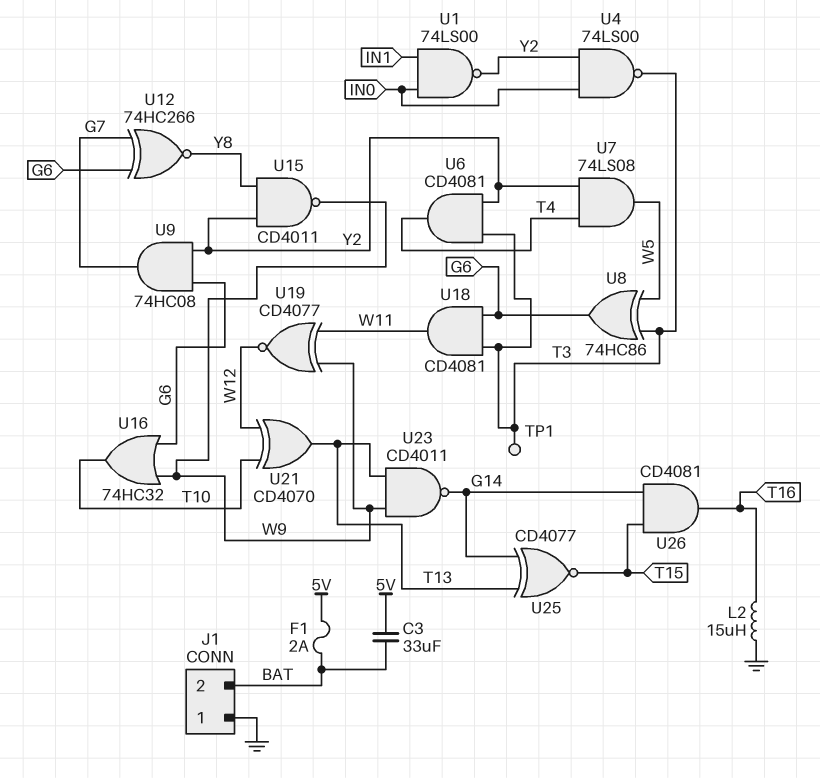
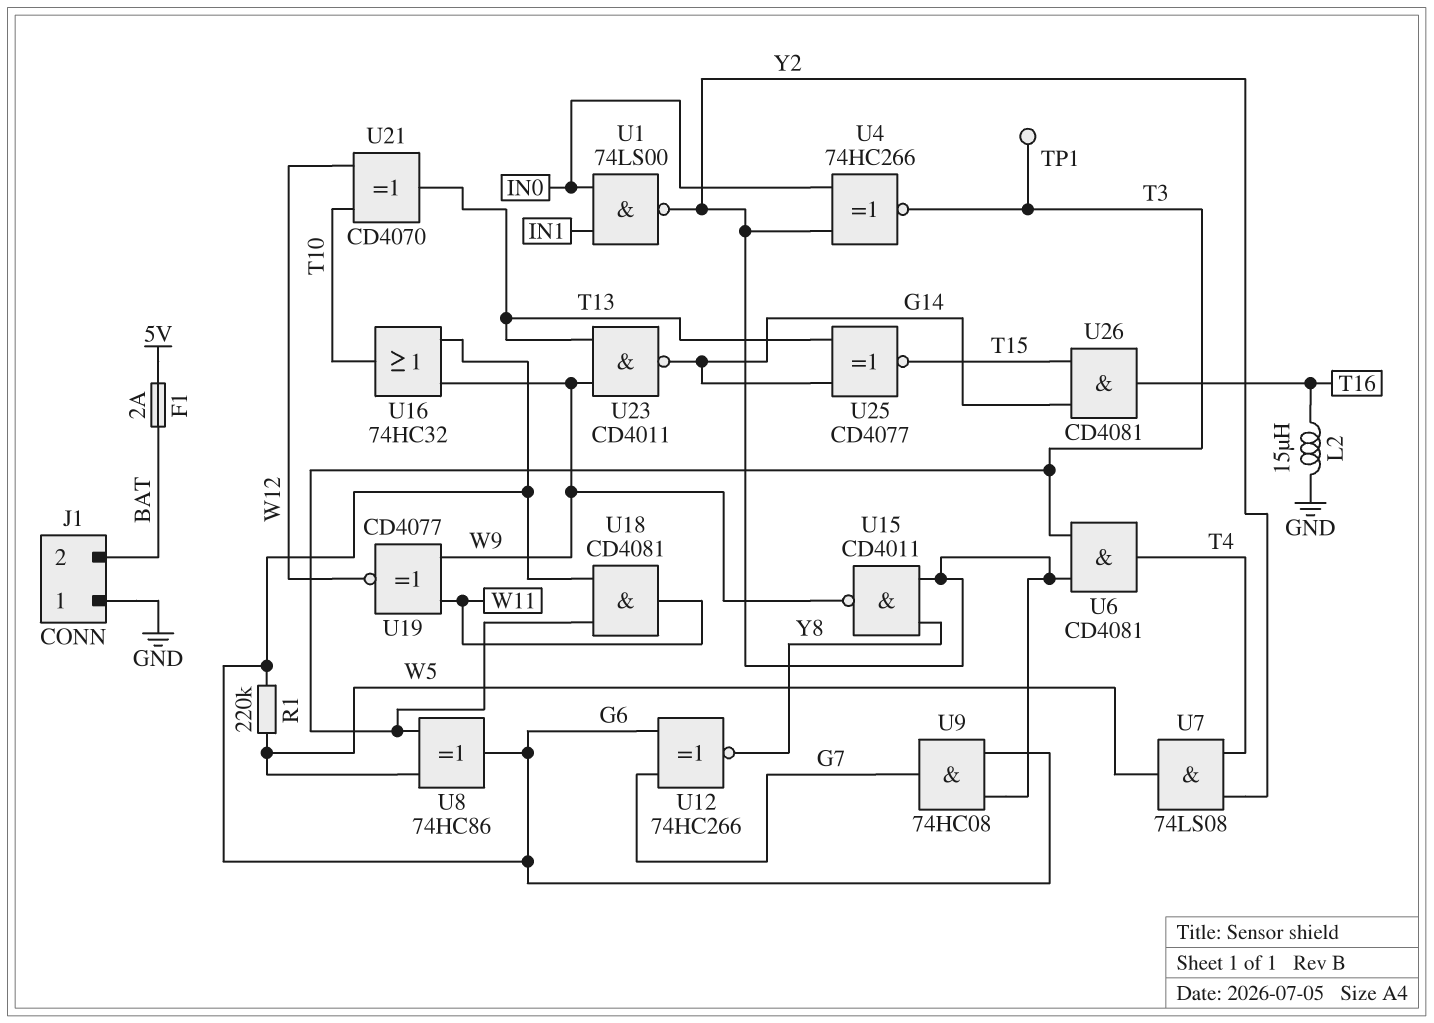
C3: 33uF (5V, BAT) -> none
R1: none -> 220k (G6, W5)
U4: NAND 74LS00 (in IN0, in Y2, out T3) -> XNOR 74HC266 (in IN0, in Y2, out T3)

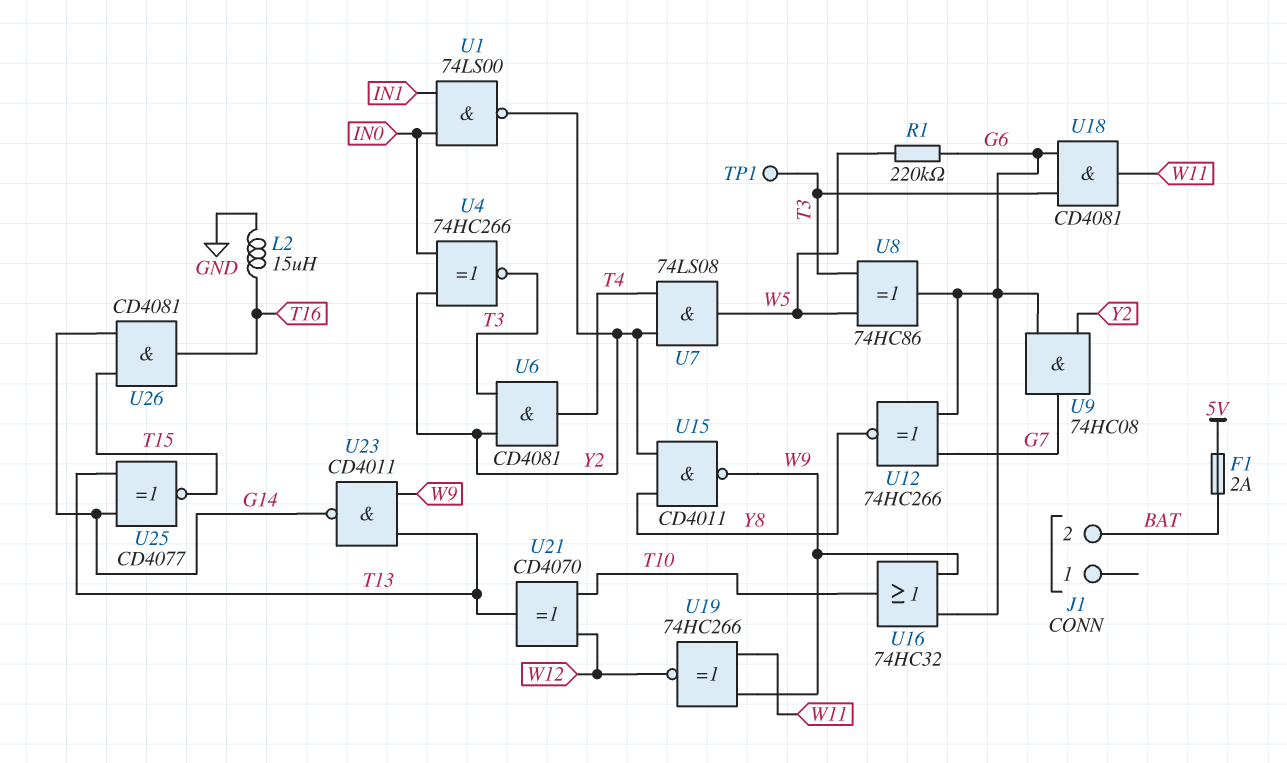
J1 pin 1: GND -> none
U19: XNOR CD4077 (in W9, in W11, out W12) -> XNOR 74HC266 (in W9, in W11, out W12)

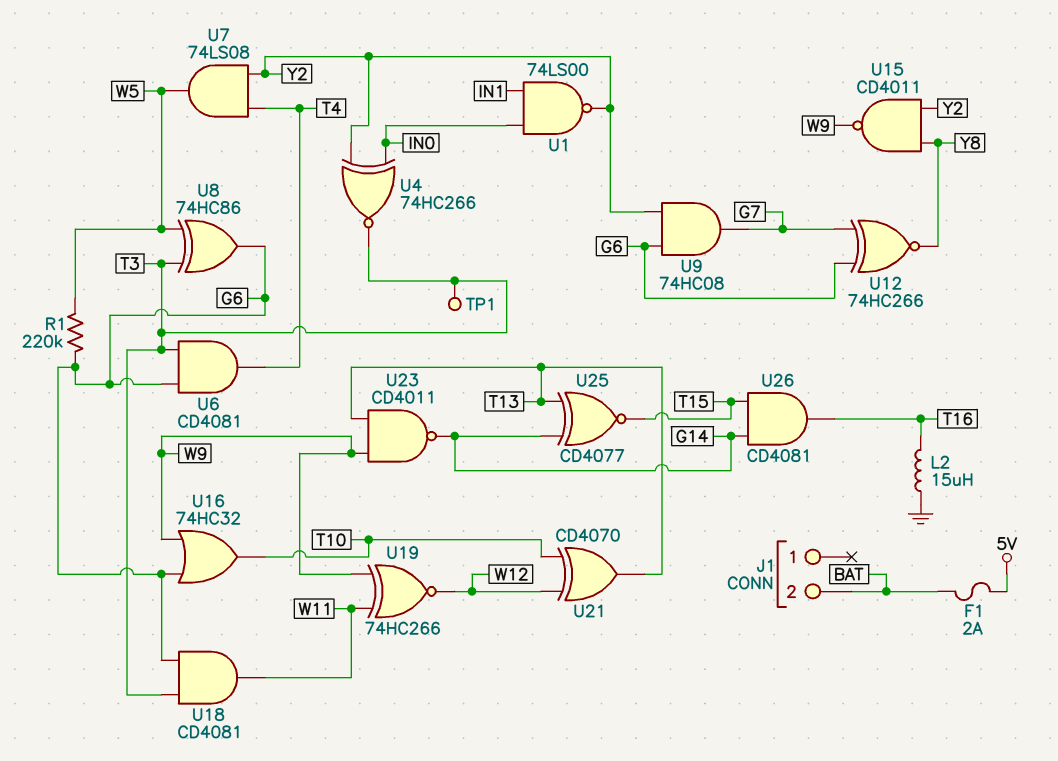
U6: AND CD4081 (in T3, in Y2, out T4) -> AND CD4081 (in G6, in T3, out T4)

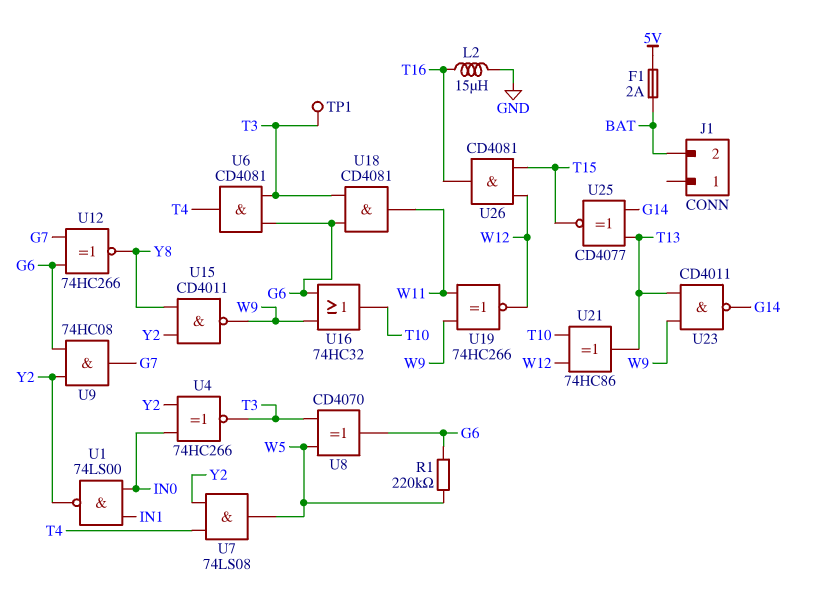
U8: XOR 74HC86 (in T3, in W5, out G6) -> XOR CD4070 (in T3, in W5, out G6)
U21: XOR CD4070 (in T10, in W12, out T13) -> XOR 74HC86 (in T10, in W12, out T13)
U26: AND CD4081 (in G14, in T15, out T16) -> AND CD4081 (in T15, in W12, out T16)

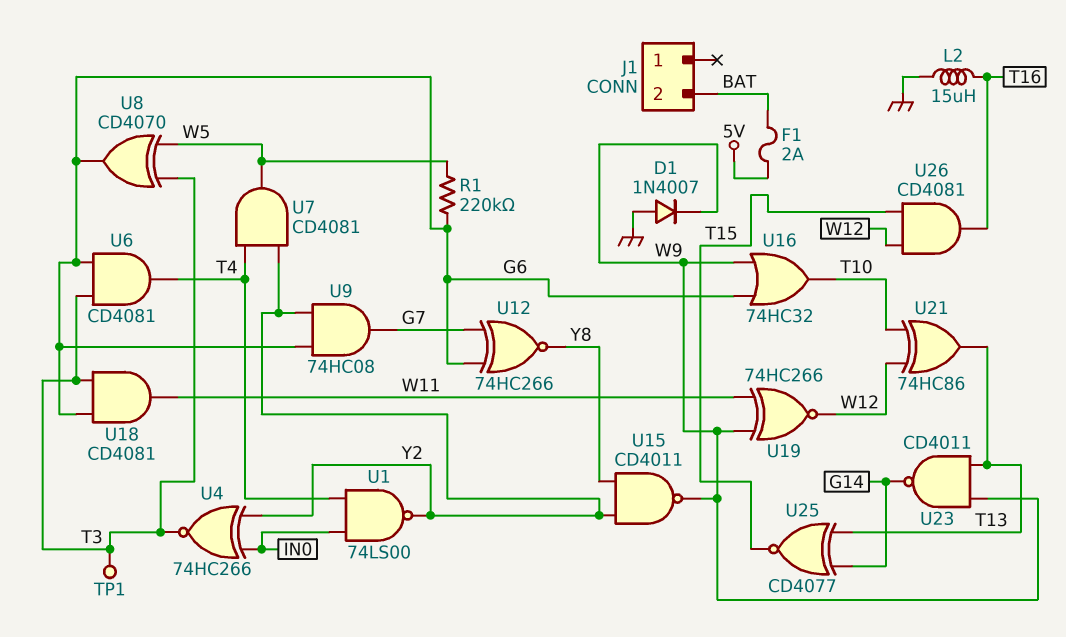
D1: none -> diode 1N4007 (A GND, K W9)
U1: NAND 74LS00 (in IN0, in IN1, out Y2) -> NAND 74LS00 (in IN0, in T4, out Y2)
U7: AND 74LS08 (in T4, in Y2, out W5) -> AND CD4081 (in T4, in Y2, out W5)

